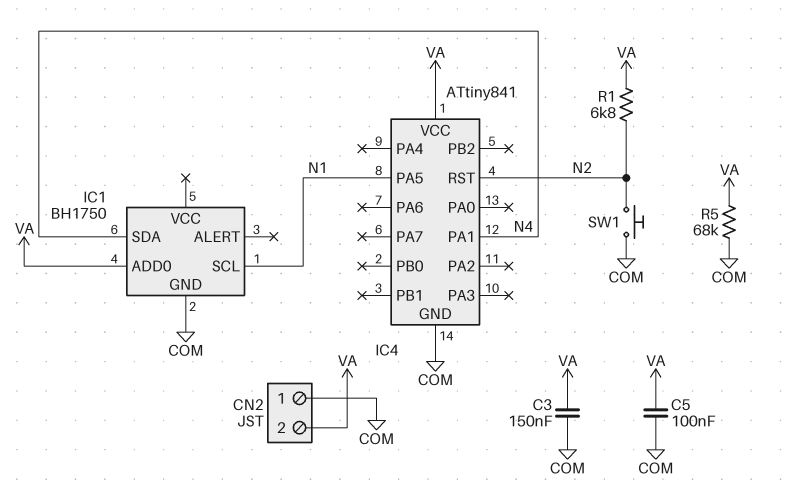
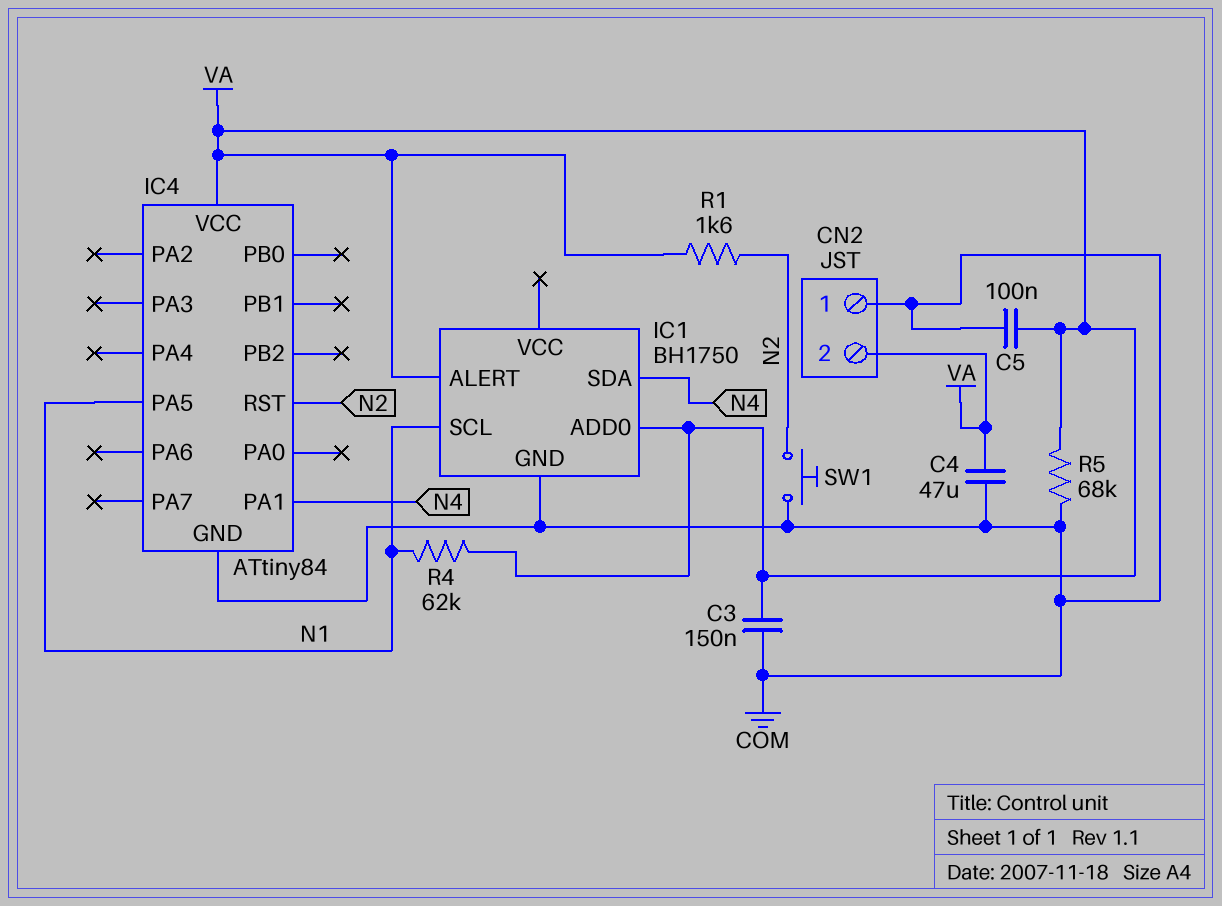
C4: none -> 47uF (COM, VA)
IC1 pin ALERT: none -> VA
IC4: ATtiny841 -> ATtiny84
R1: 6.8k (N2, VA) -> 1.6k (N2, VA)
R4: none -> 62k (N1, VA)

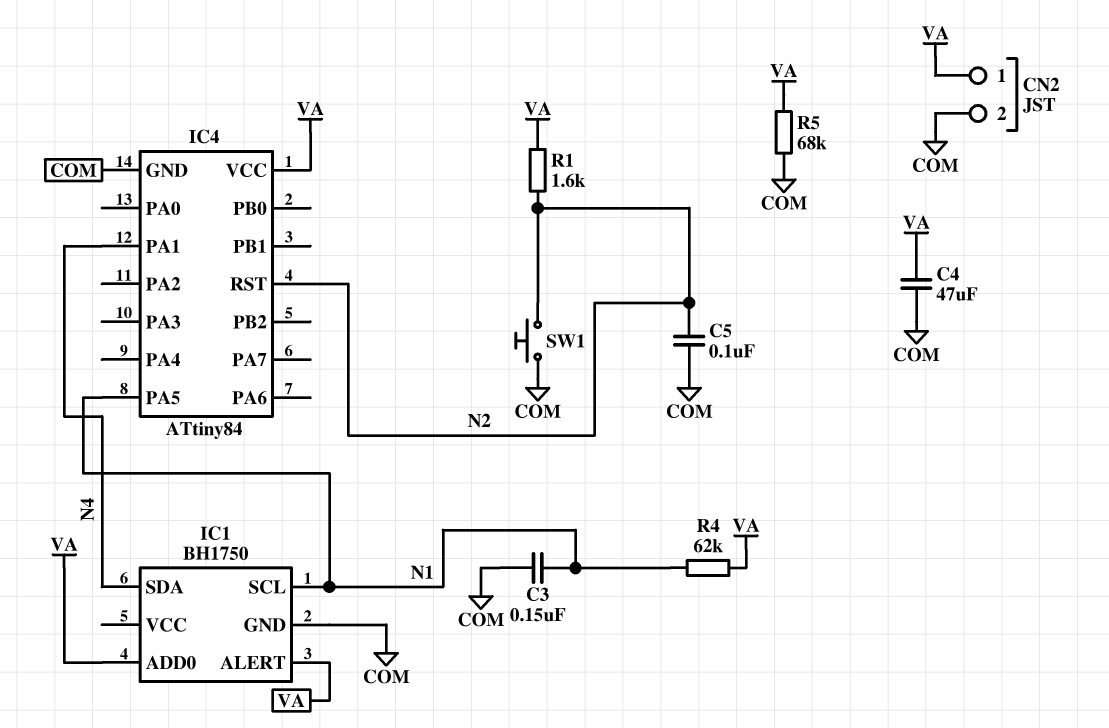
C3: 150nF (COM, VA) -> 150nF (COM, N1)
C5: 100nF (COM, VA) -> 100nF (COM, N2)
CN2 pin 1: COM -> VA
CN2 pin 2: VA -> COM

